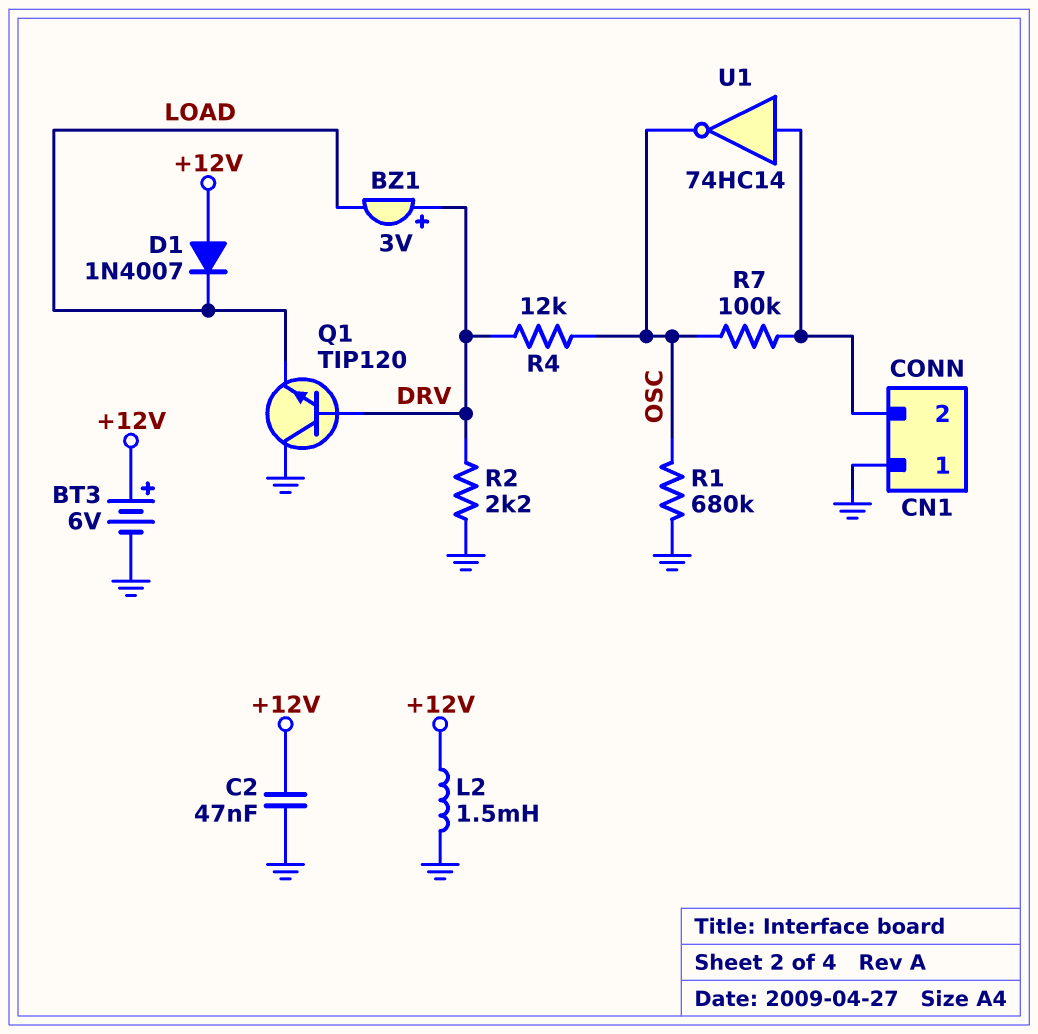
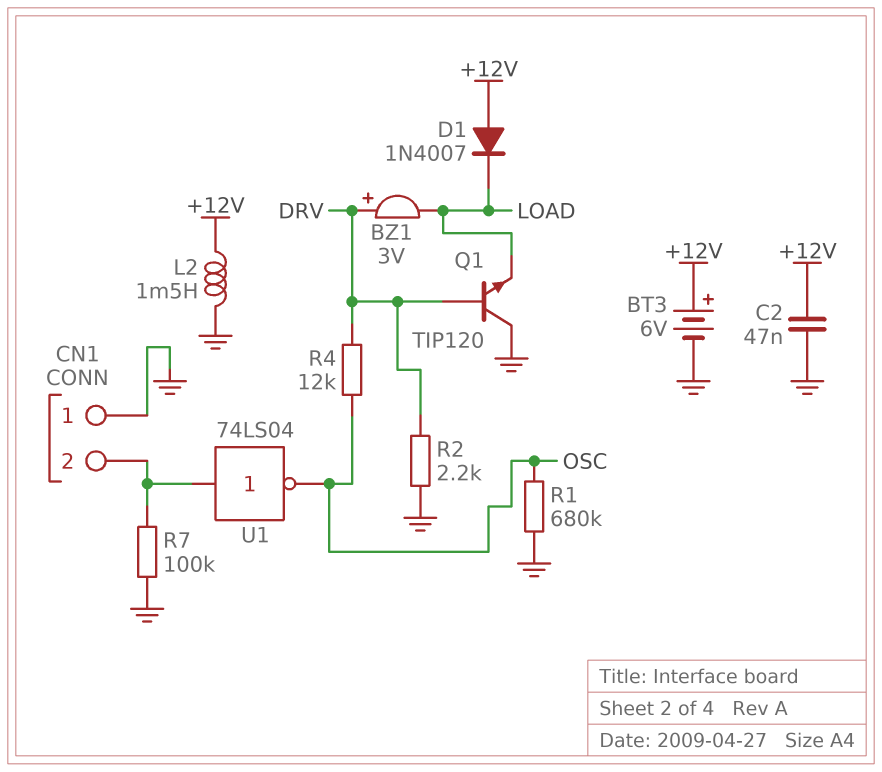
R7: 100k (CN1/2, OSC) -> 100k (CN1/2, GND)
U1: NOT 74HC14 (in CN1/2, out OSC) -> NOT 74LS04 (in CN1/2, out OSC)

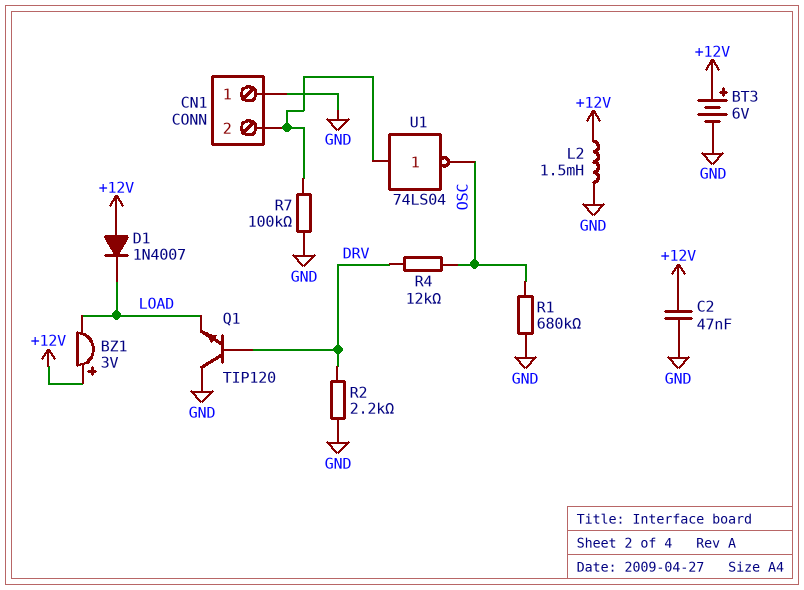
BZ1: buzzer 3V (plus DRV, minus LOAD) -> buzzer 3V (plus +12V, minus LOAD)

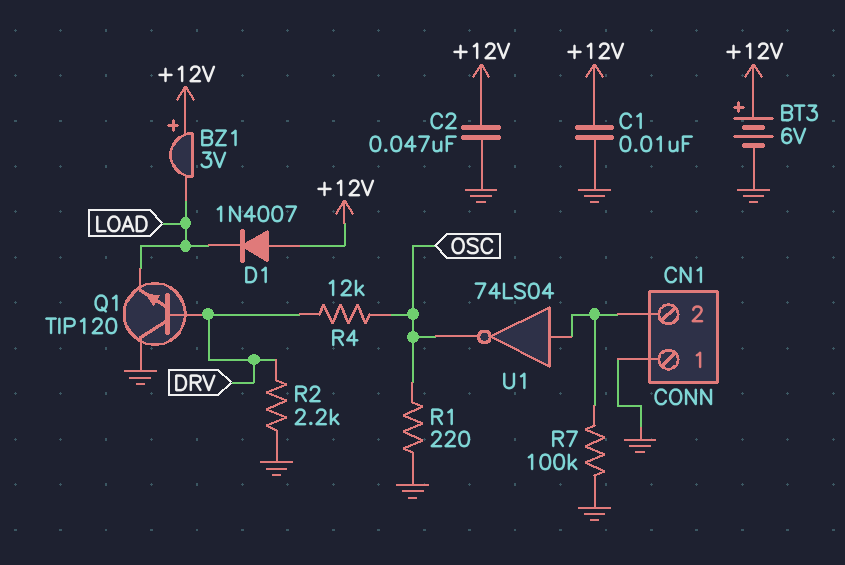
C1: none -> 10nF (+12V, GND)
L2: 1.5mH (+12V, GND) -> none
R1: 680k (GND, OSC) -> 220 (GND, OSC)

